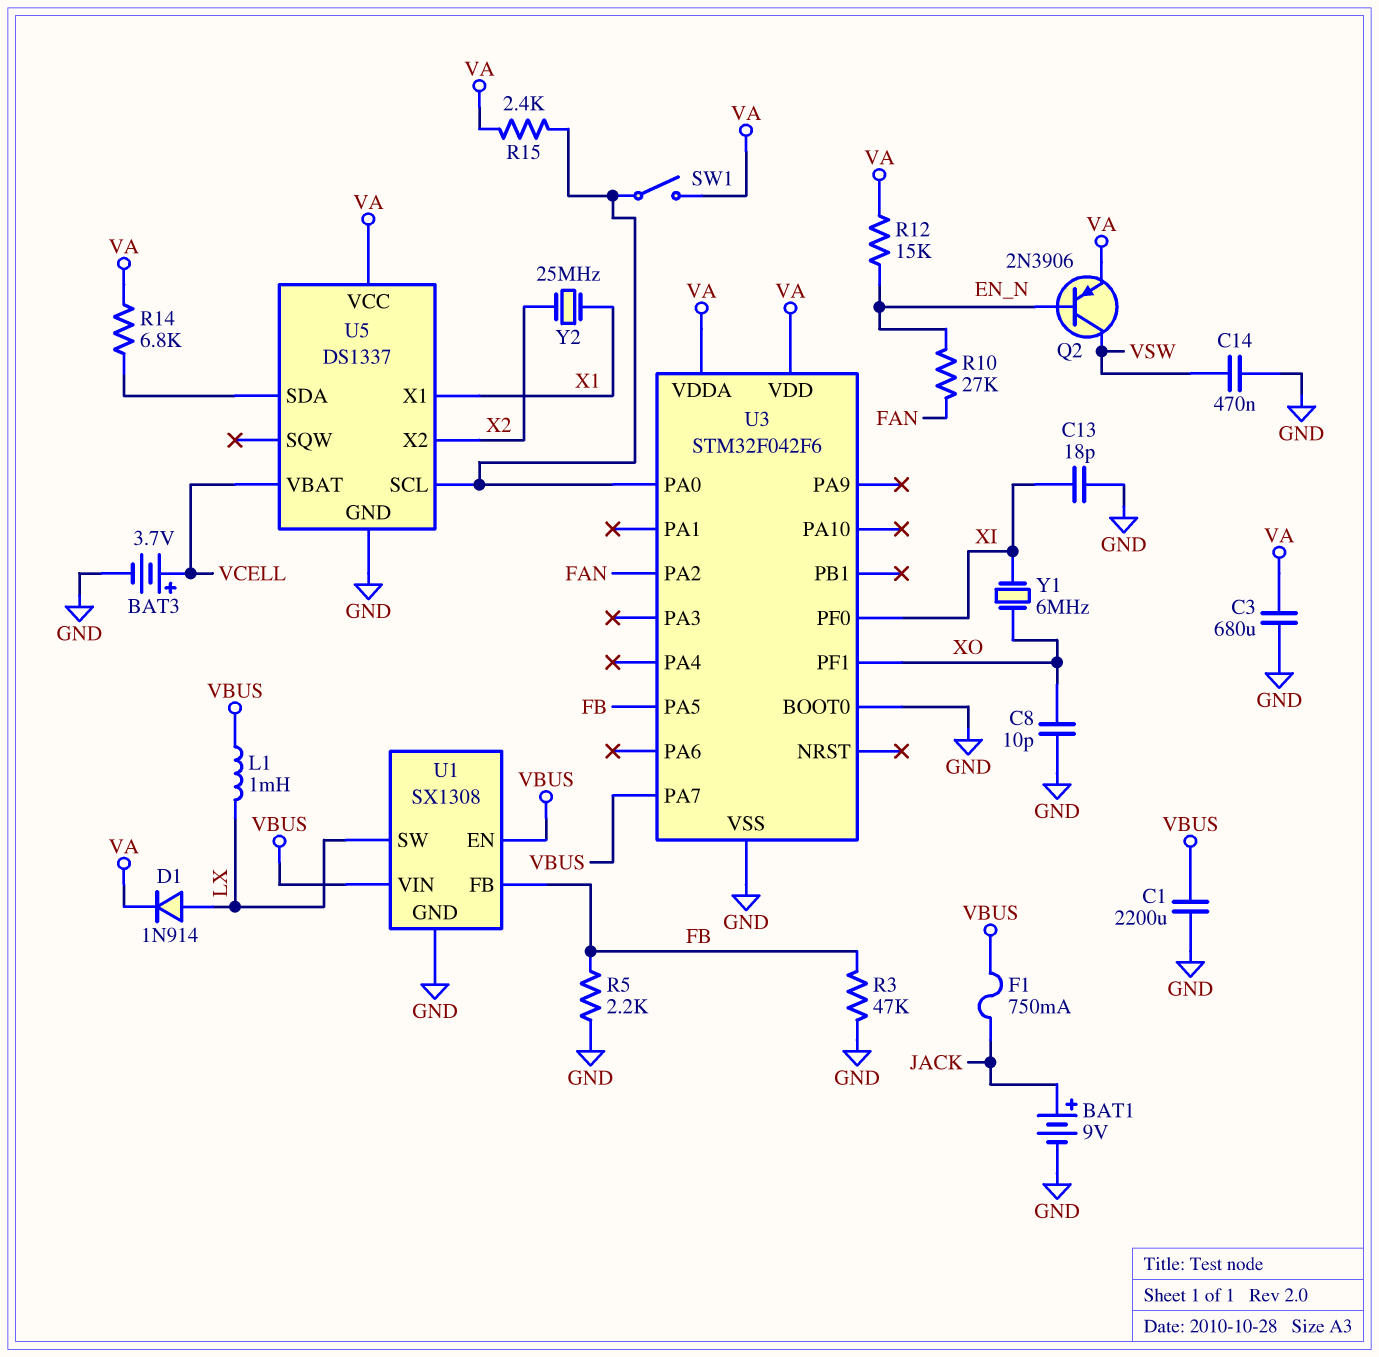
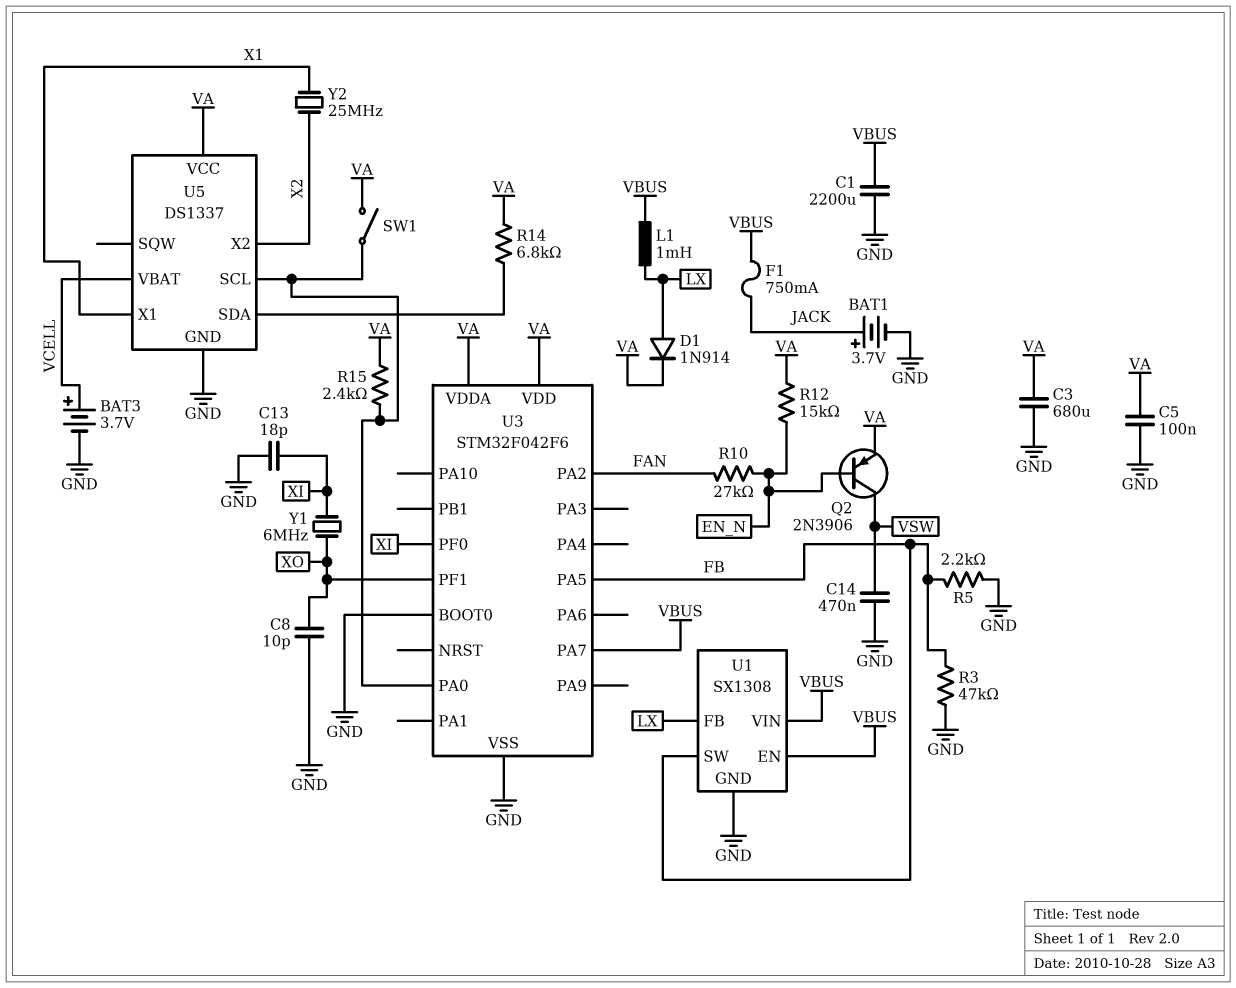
BAT1: 9V (plus JACK, minus GND) -> 3.7V (plus JACK, minus GND)
C5: none -> 100nF (GND, VA)
U1 pin FB: FB -> LX
U1 pin SW: LX -> FB

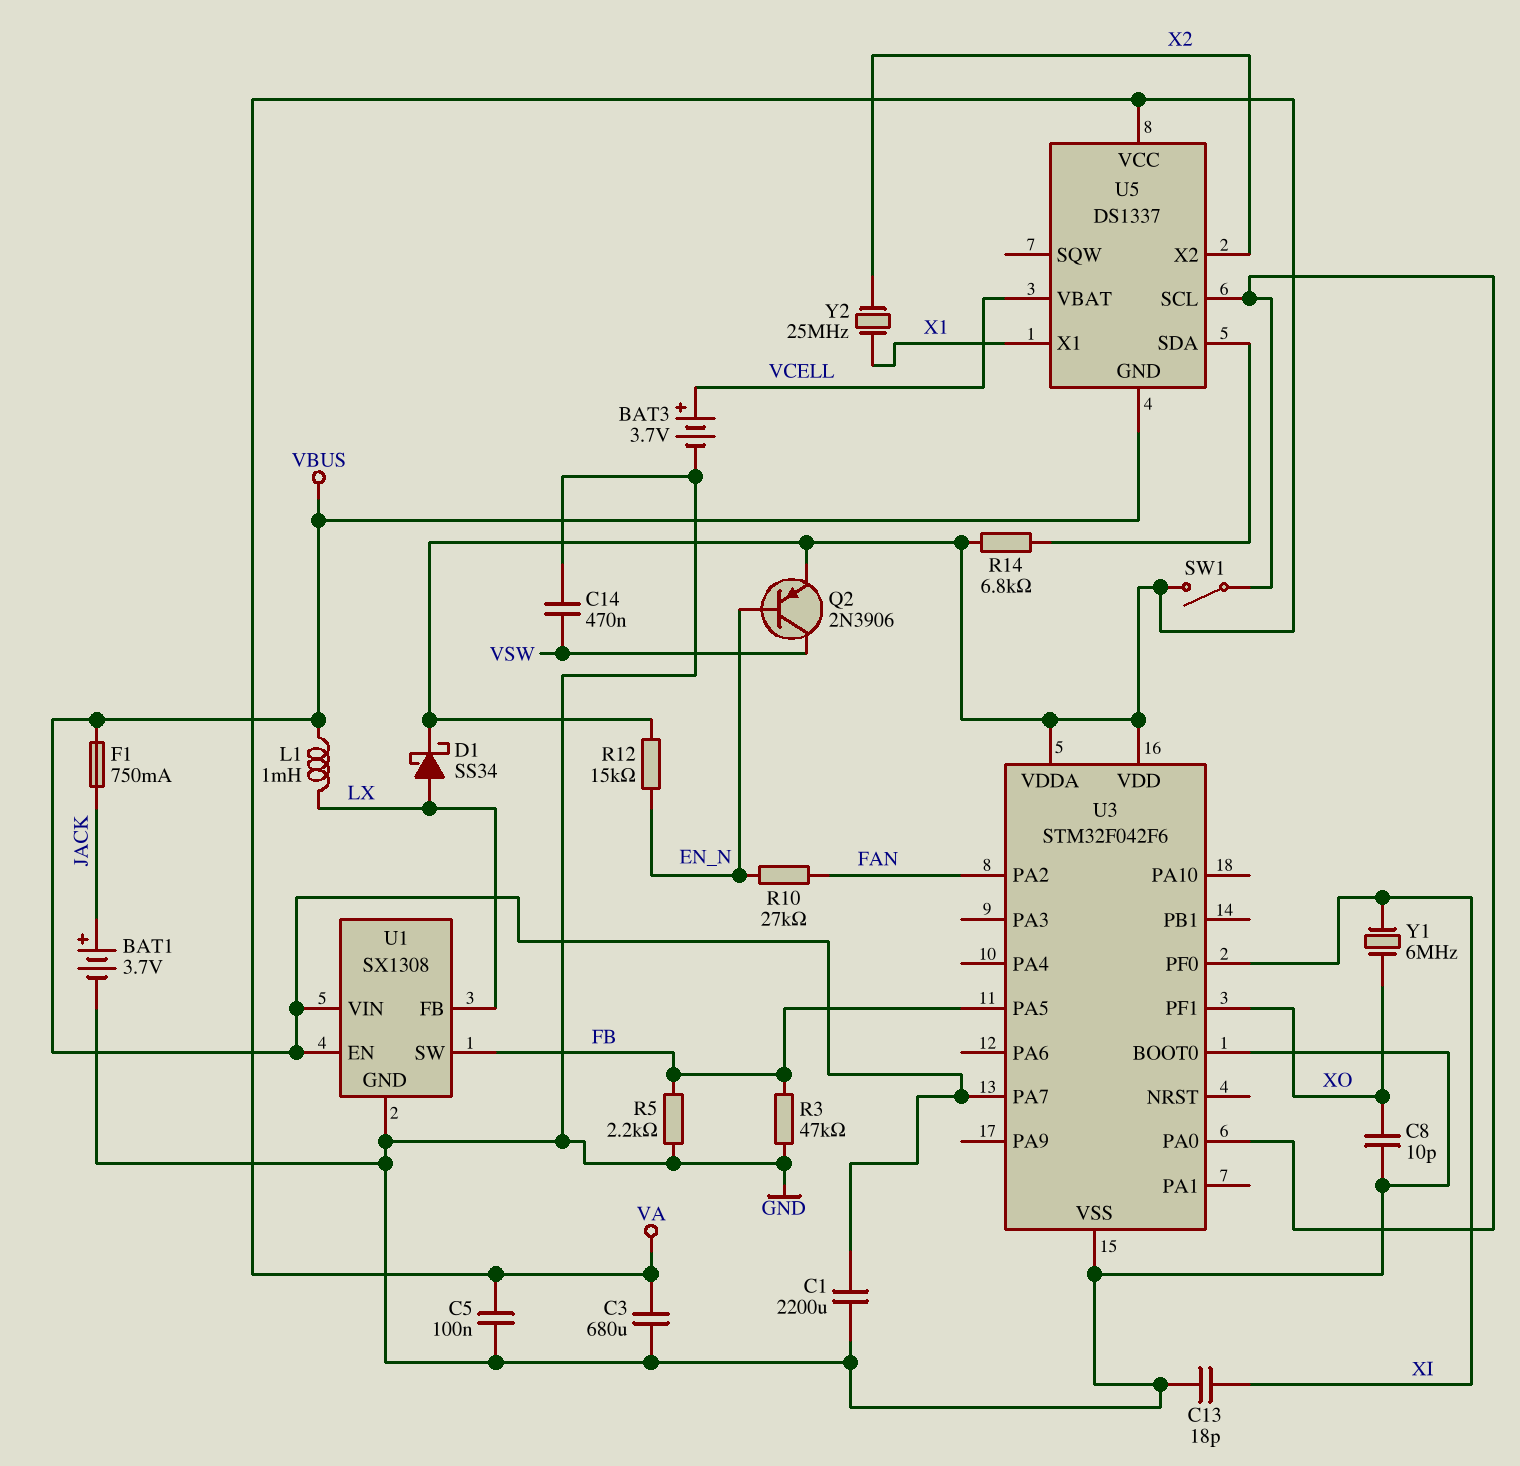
D1: diode 1N914 (A LX, K VA) -> schottky SS34 (A LX, K VA)
R15: 2.4k (U3/PA0, VA) -> none
U5 pin GND: GND -> VBUS

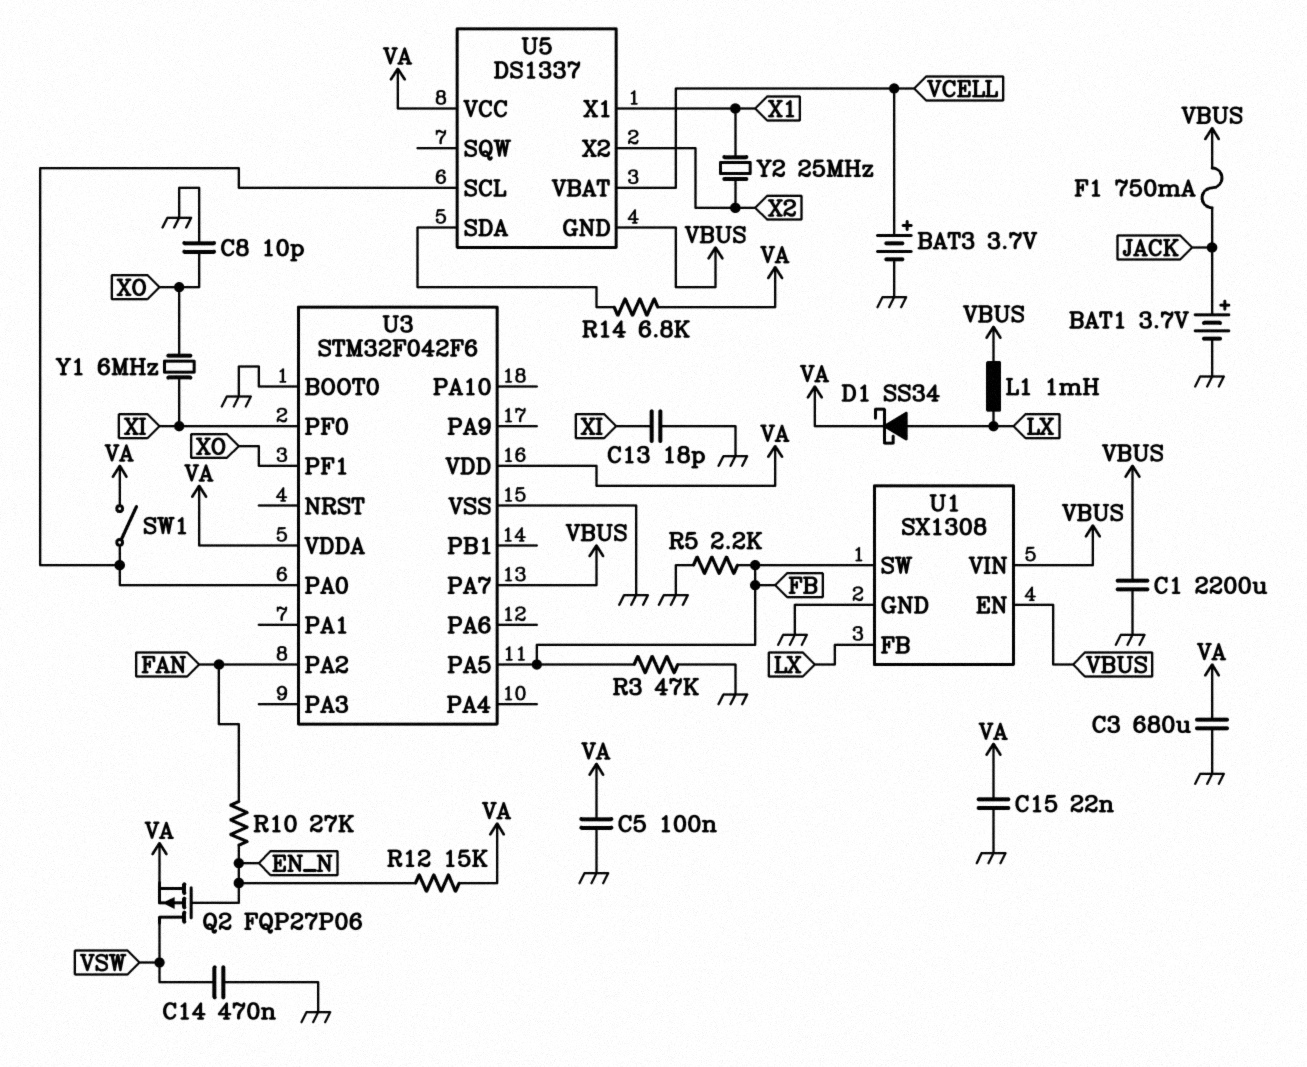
C15: none -> 22nF (GND, VA)
Q2: PNP 2N3906 (B EN_N, C VSW, E VA) -> PMOS FQP27P06 (G EN_N, D VSW, S VA)

